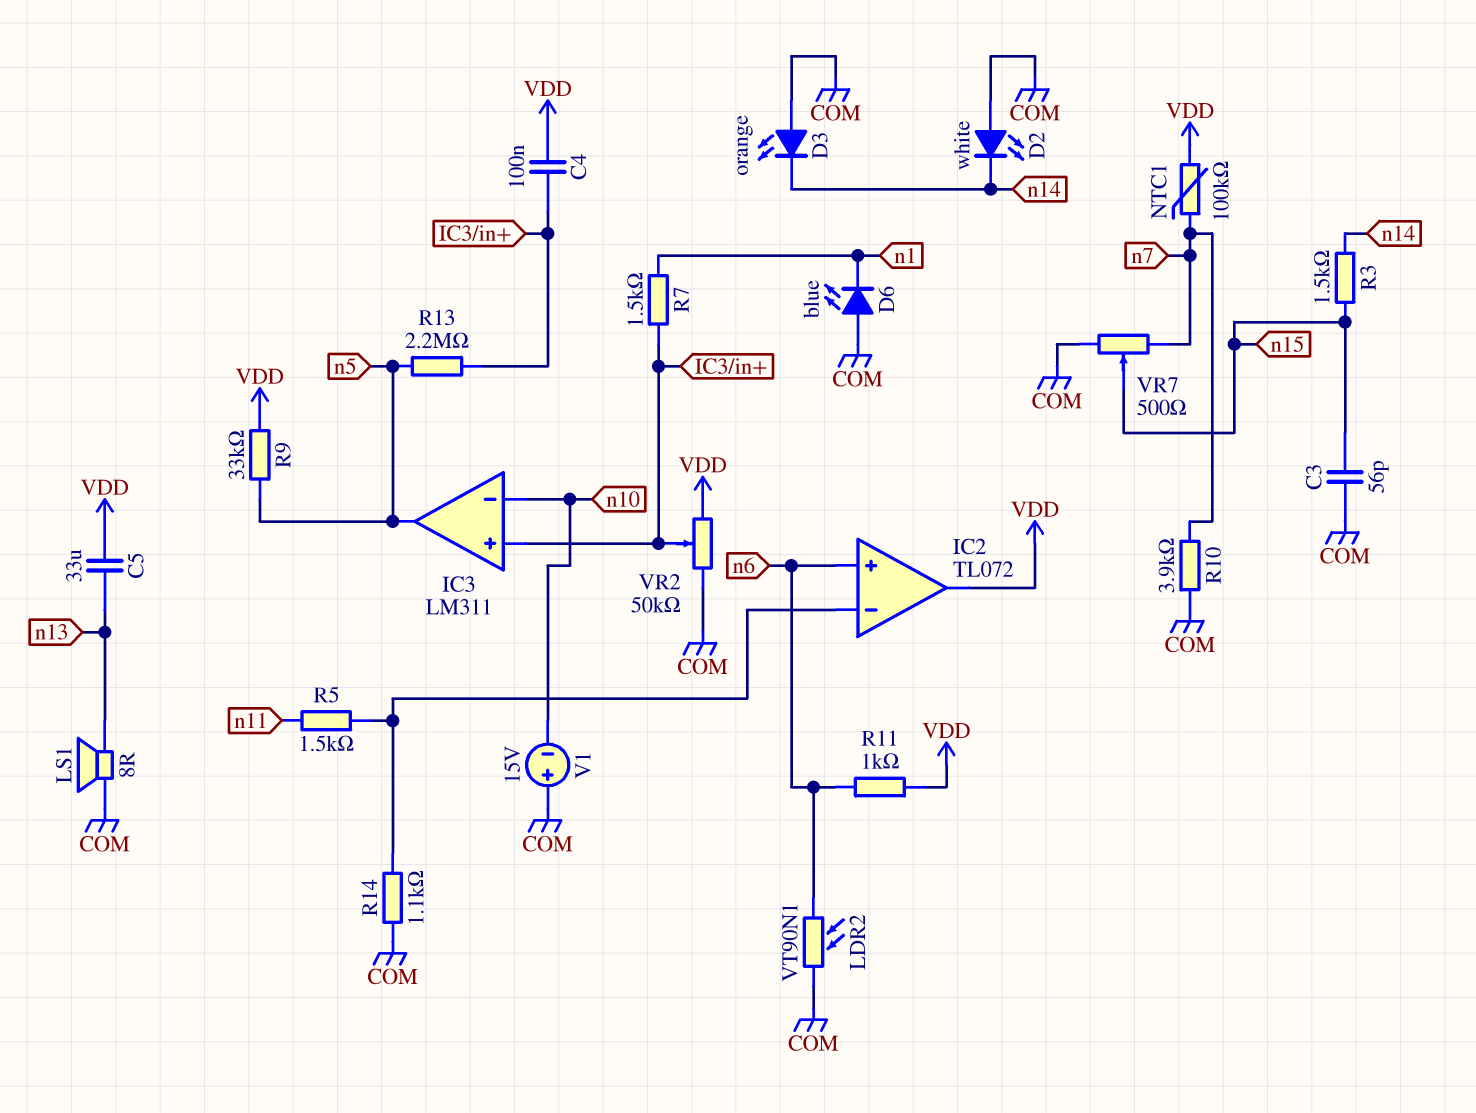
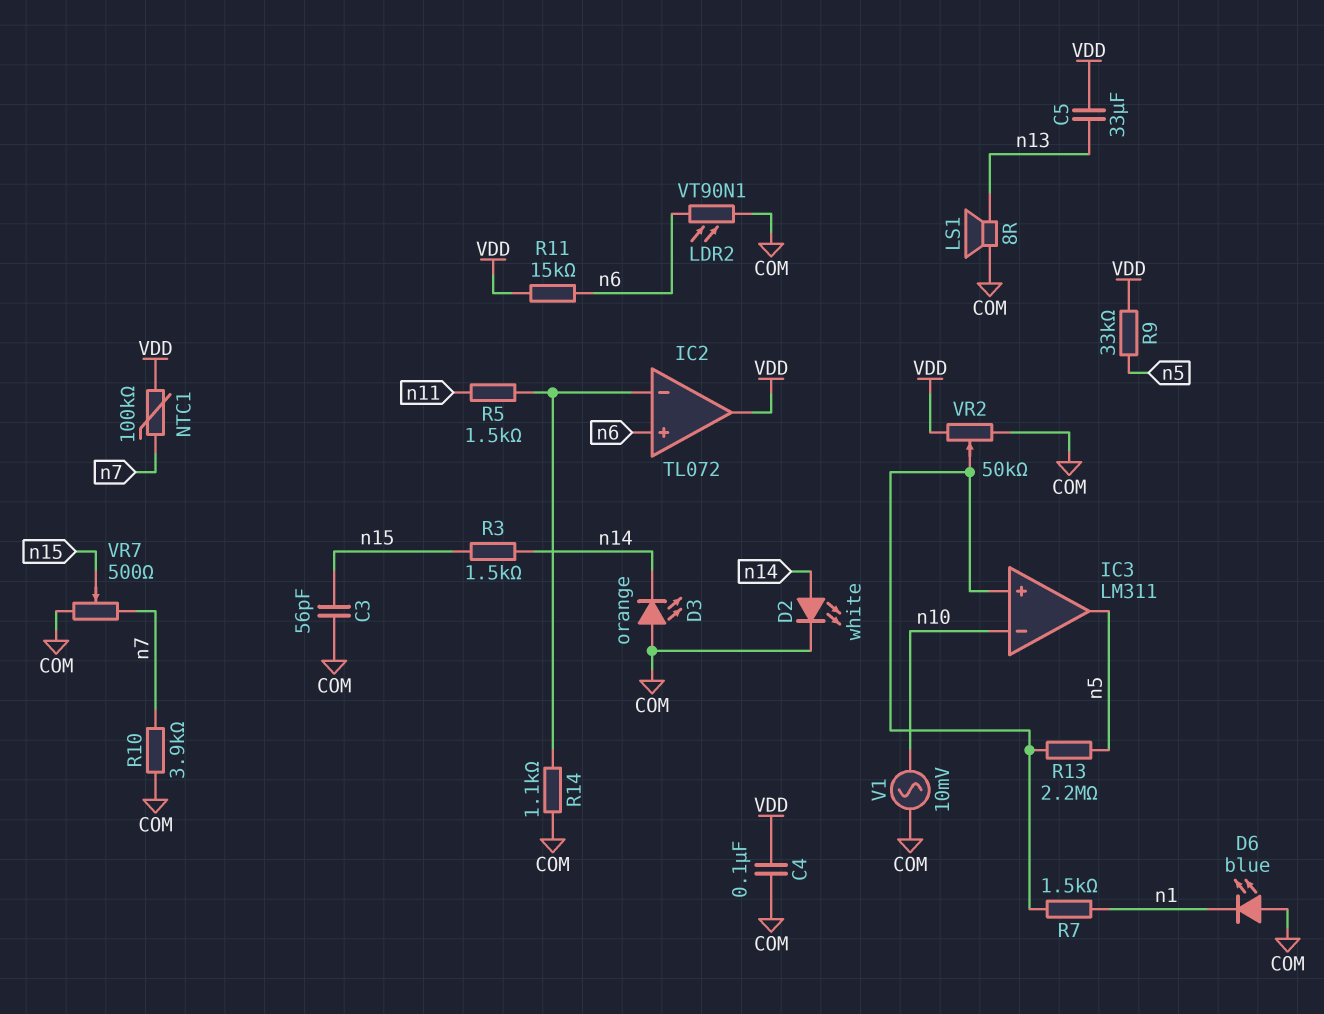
C4: 100nF (IC3/in+, VDD) -> 100nF (COM, VDD)
D2: LED white (A COM, K n14) -> LED white (A n14, K COM)
R11: 1k (VDD, n6) -> 15k (VDD, n6)
V1: 15V (plus COM, minus n10) -> AC 10mV (COM, n10)

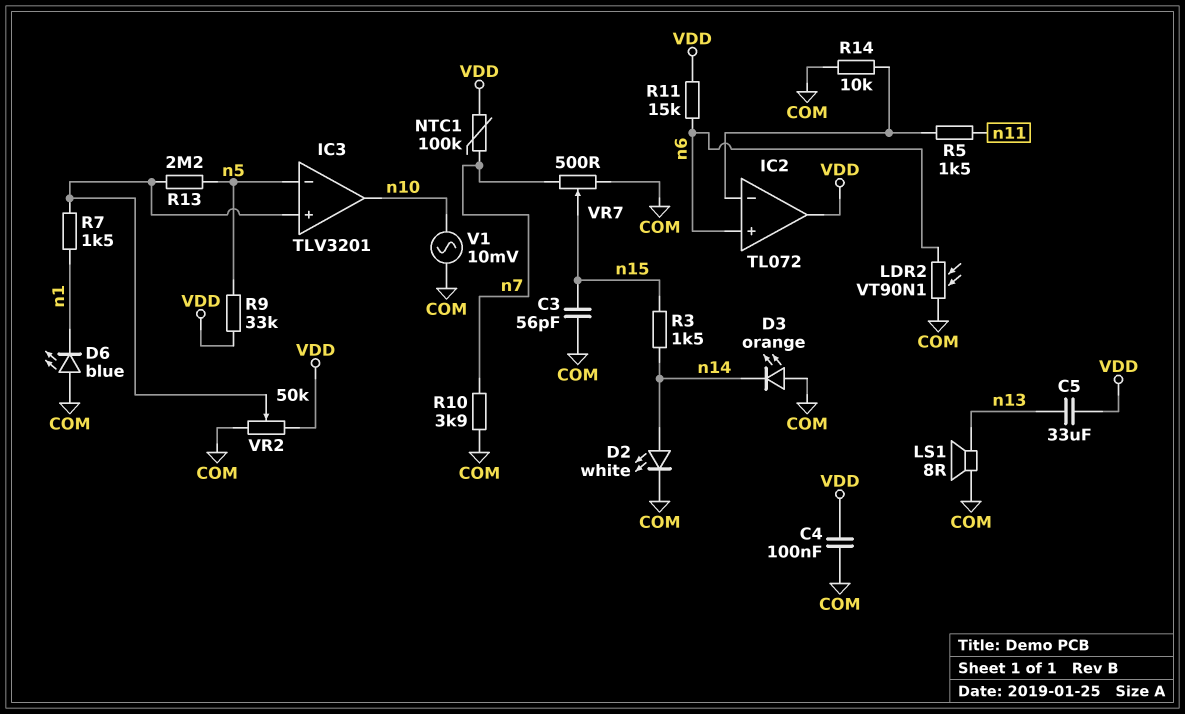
IC3: LM311 -> TLV3201
IC3 pin in-: n10 -> n5
IC3 pin out: n5 -> n10
R14: 1.1k (COM, IC2/in-) -> 10k (COM, IC2/in-)

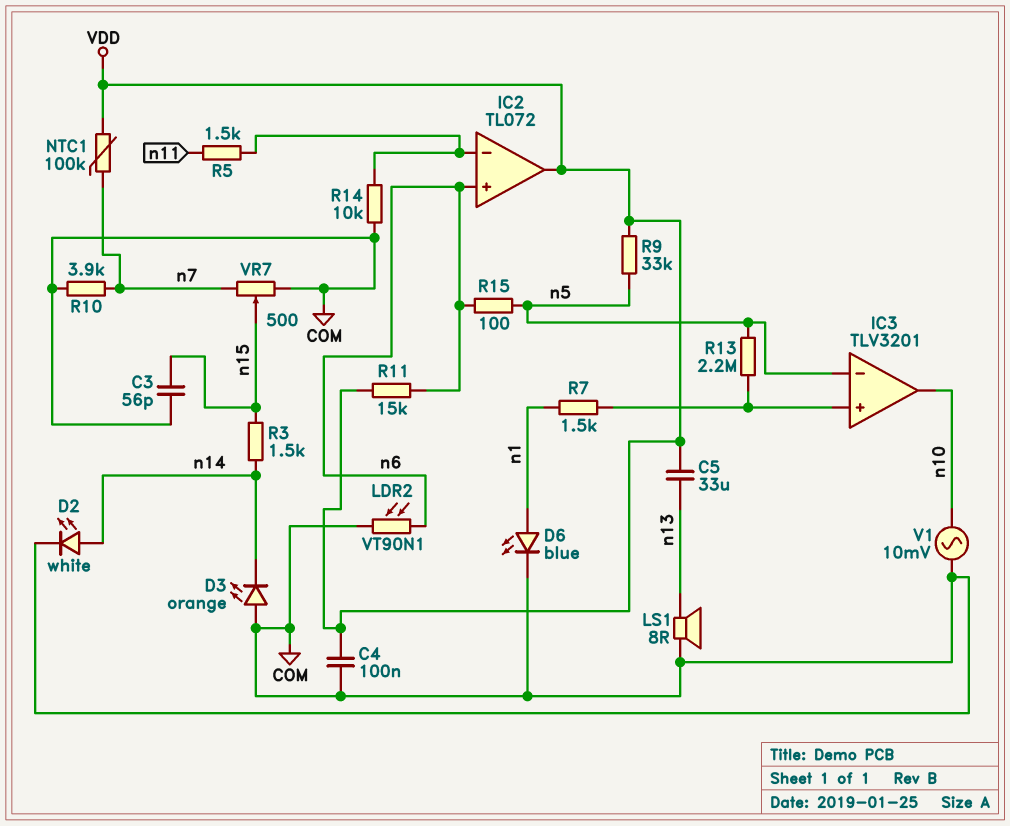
D6: LED blue (A COM, K n1) -> LED blue (A n1, K COM)
R15: none -> 100 (n5, n6)
VR2: 50k (COM, VDD, wiper IC3/in+) -> none

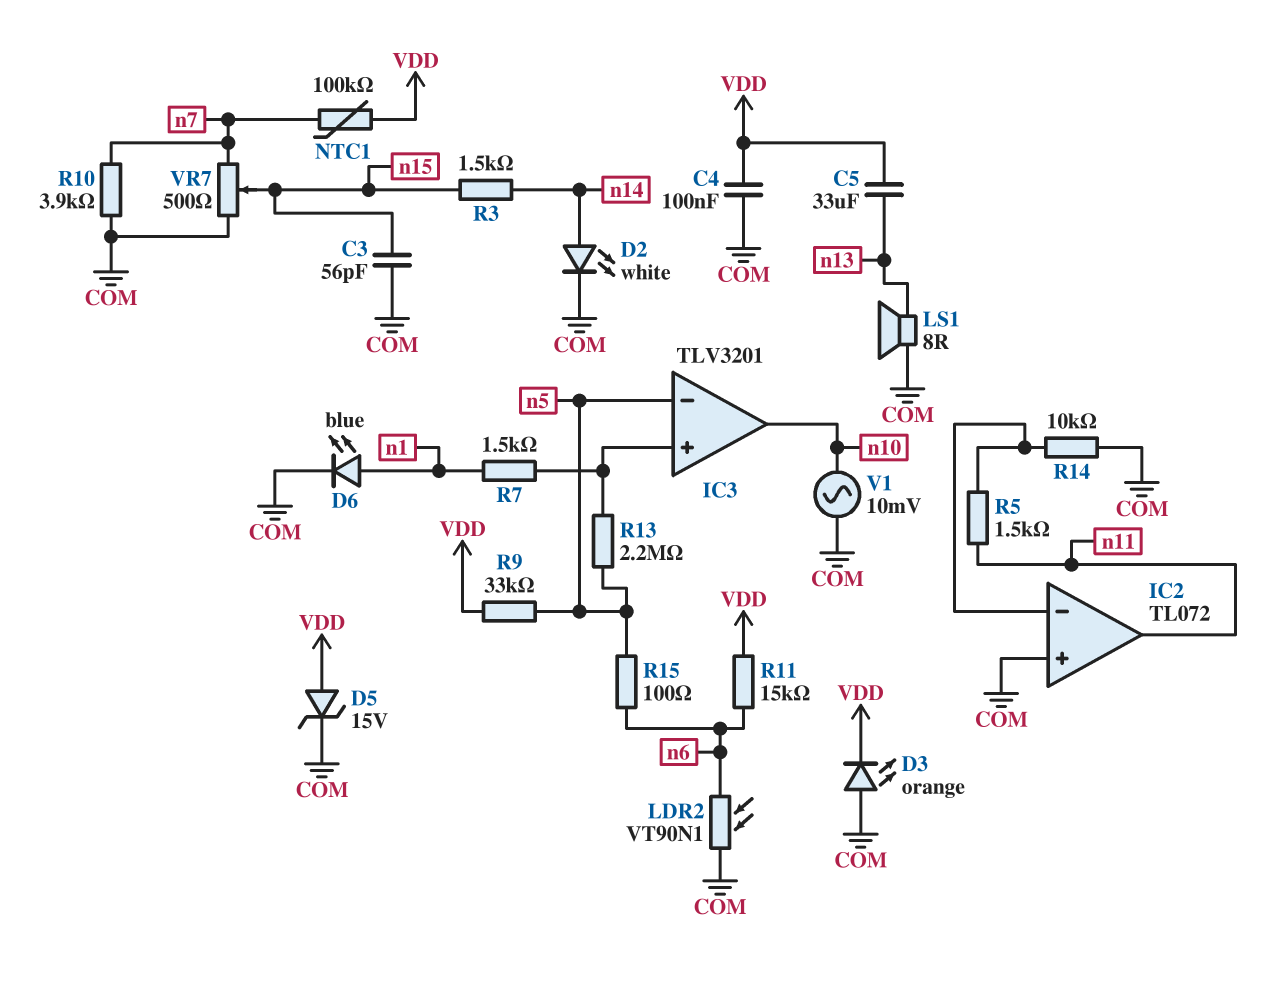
D3: LED orange (A COM, K n14) -> LED orange (A COM, K VDD)
D5: none -> zener 15V (A VDD, K COM)
IC2 pin in+: n6 -> COM
IC2 pin out: VDD -> n11

